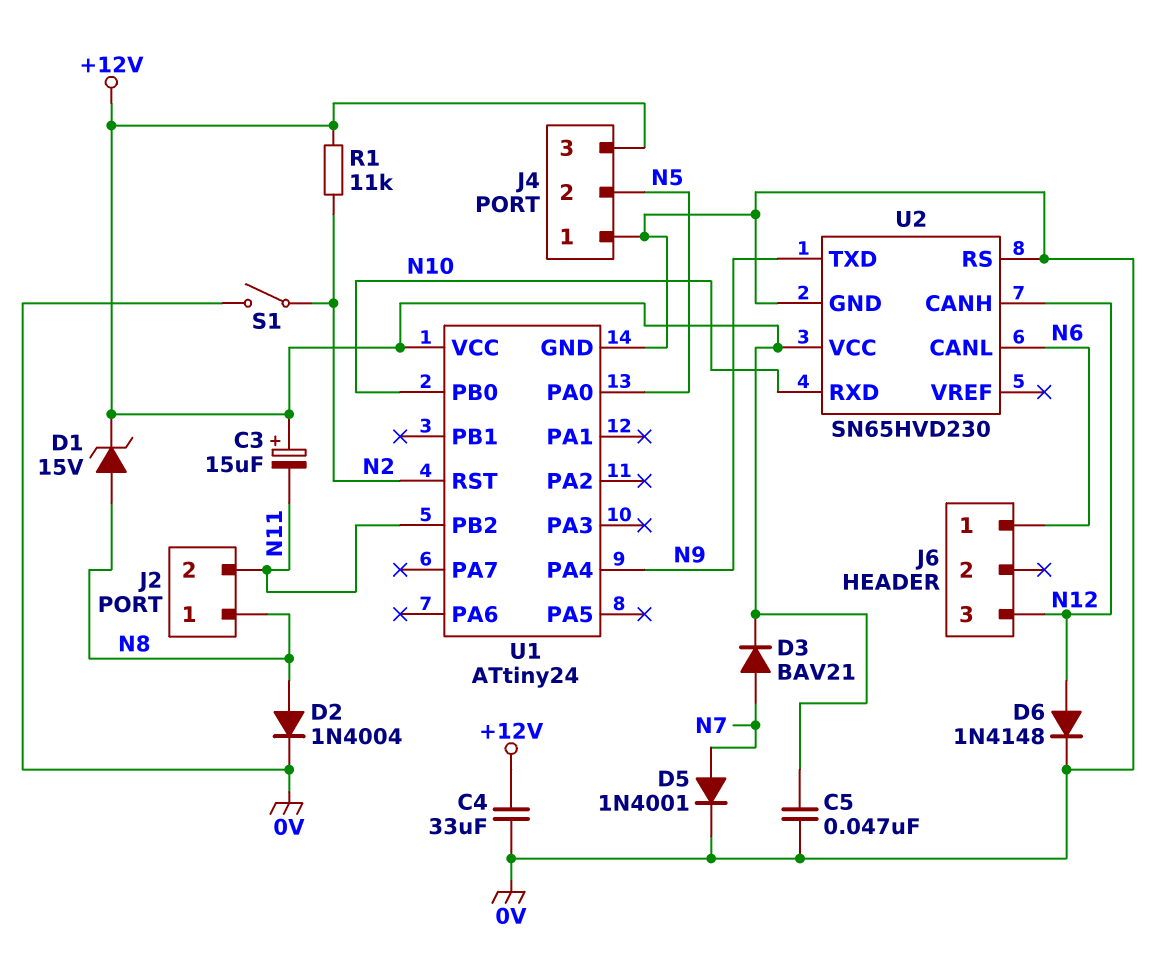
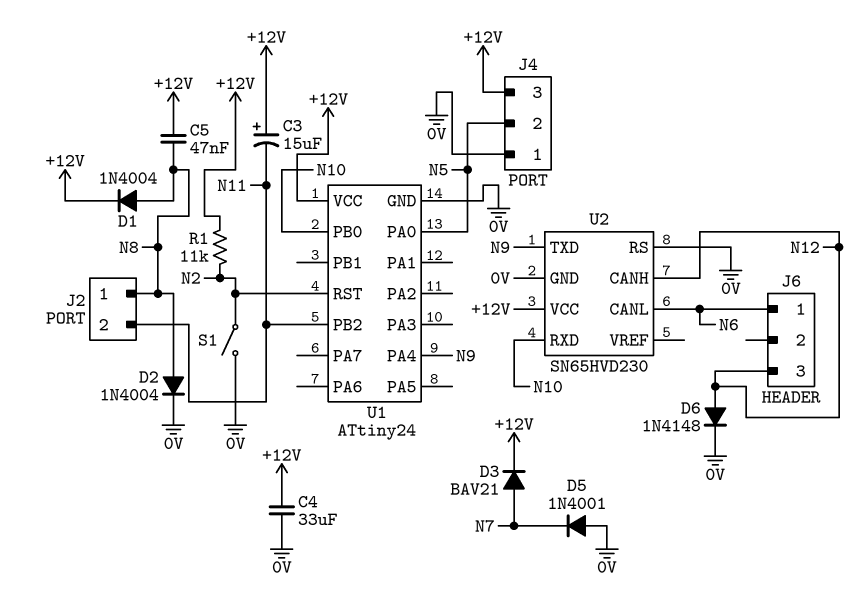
C5: 47nF (+12V, 0V) -> 47nF (+12V, N8)
D1: zener 15V (A N8, K +12V) -> diode 1N4004 (A N8, K +12V)
D5: diode 1N4001 (A N7, K 0V) -> diode 1N4001 (A 0V, K N7)

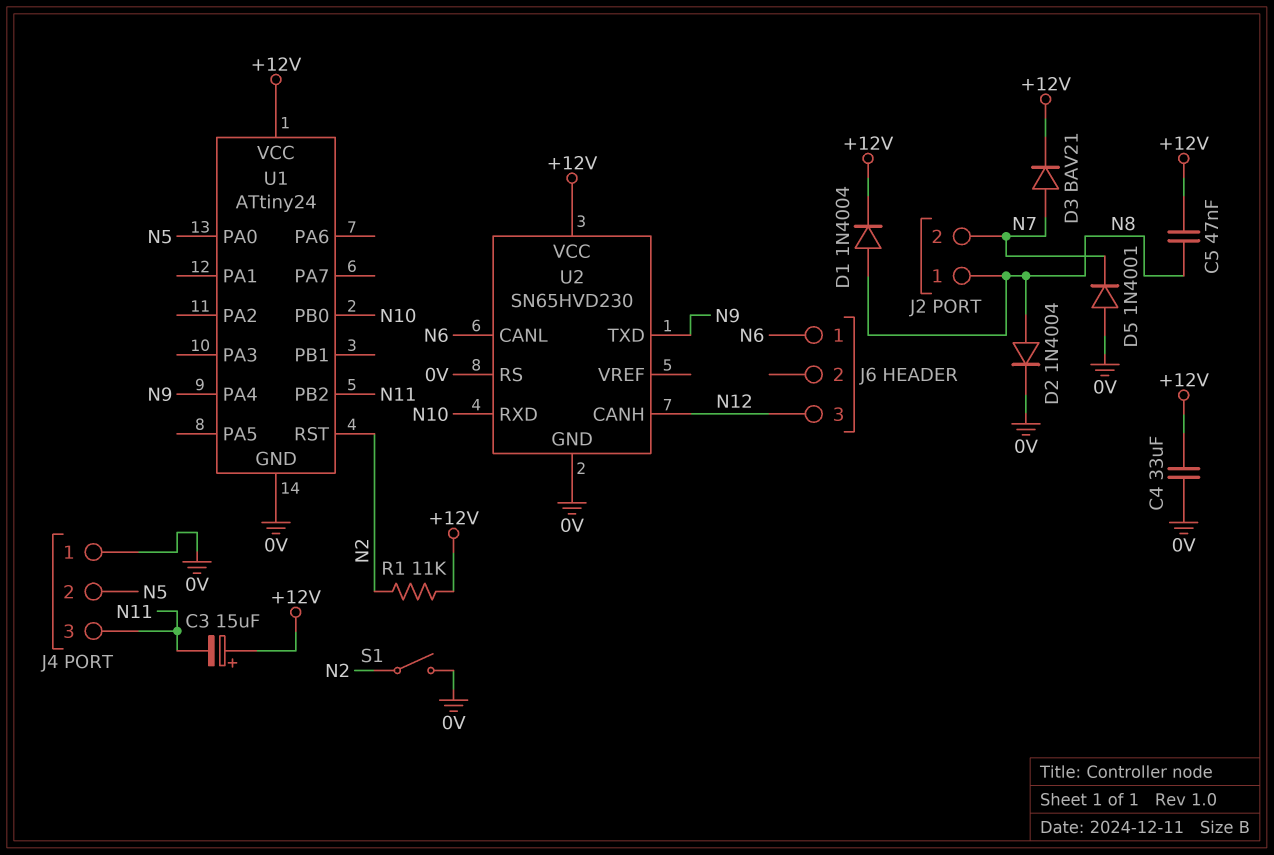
D6: diode 1N4148 (A N12, K 0V) -> none
J2 pin 2: N11 -> N7
J4 pin 3: +12V -> N11

